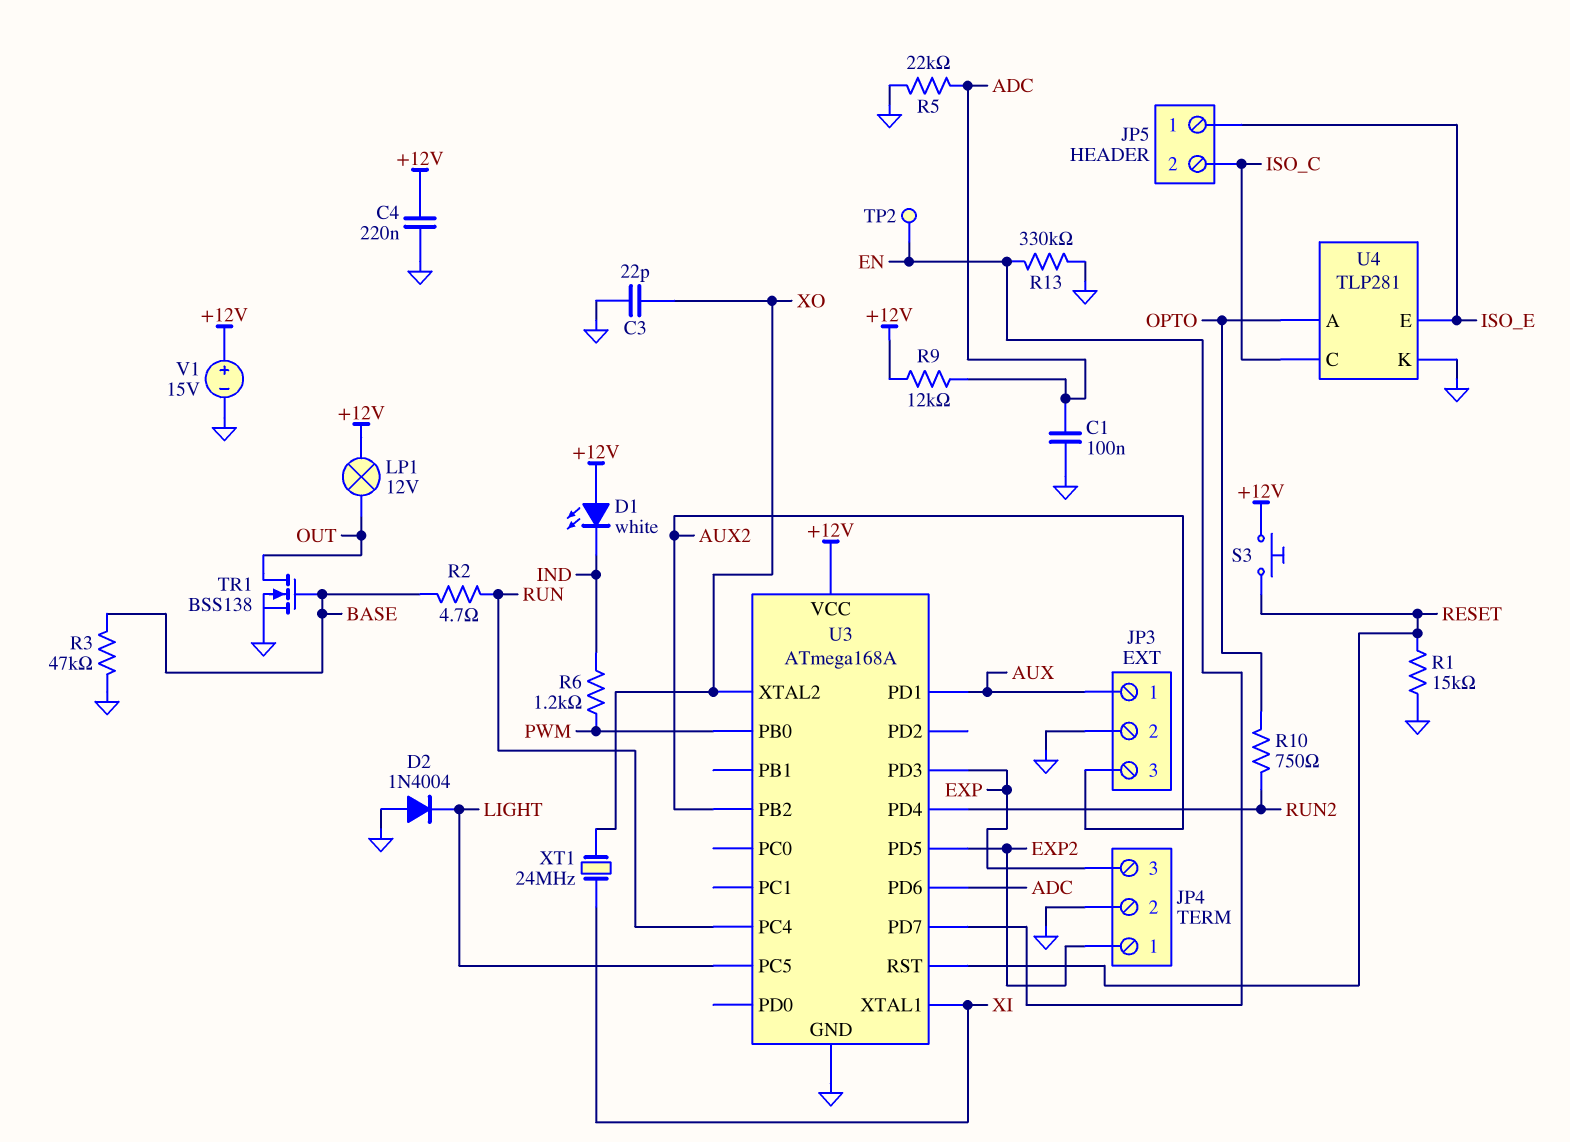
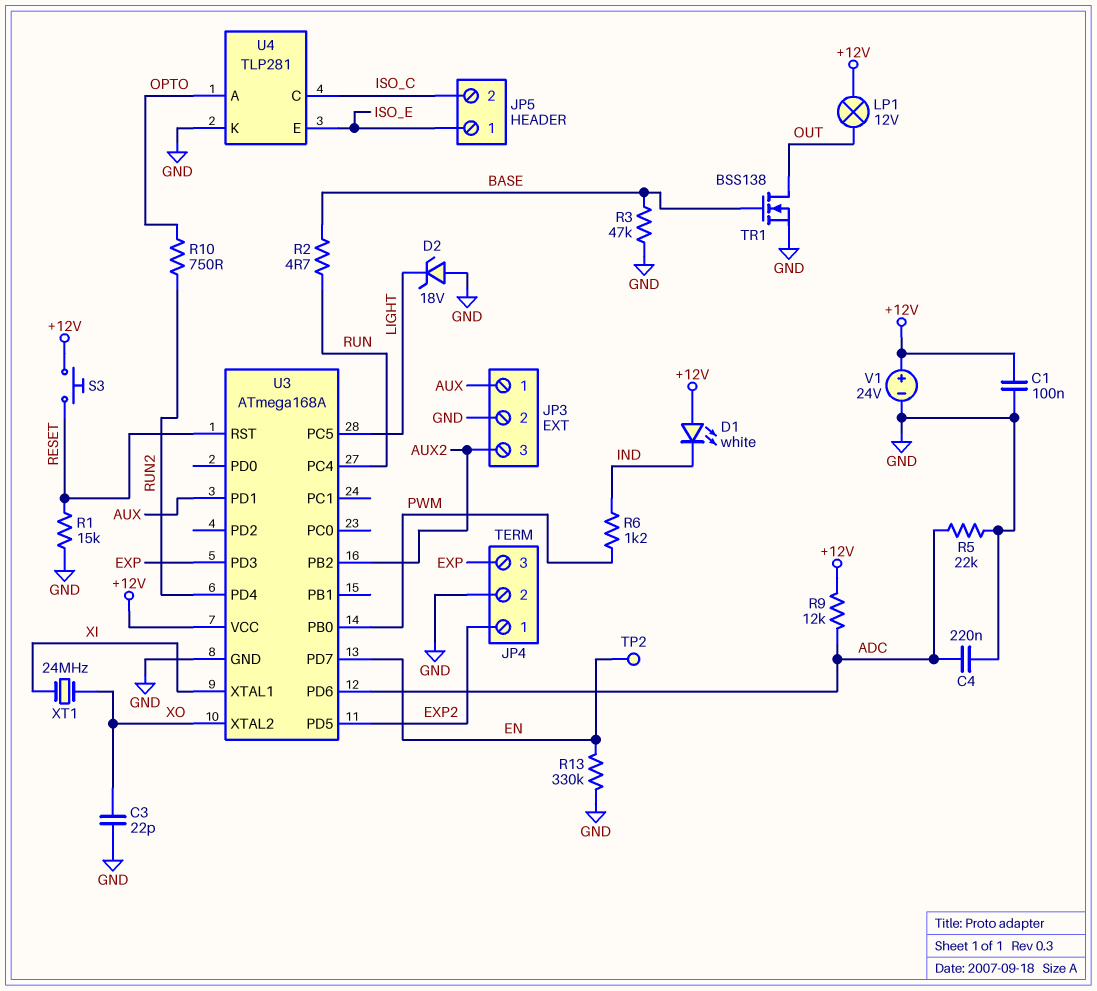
C1: 100nF (ADC, GND) -> 100nF (+12V, GND)
C4: 220nF (+12V, GND) -> 220nF (ADC, GND)
D2: diode 1N4004 (A GND, K LIGHT) -> zener 18V (A GND, K LIGHT)
V1: 15V (plus +12V, minus GND) -> 24V (plus +12V, minus GND)

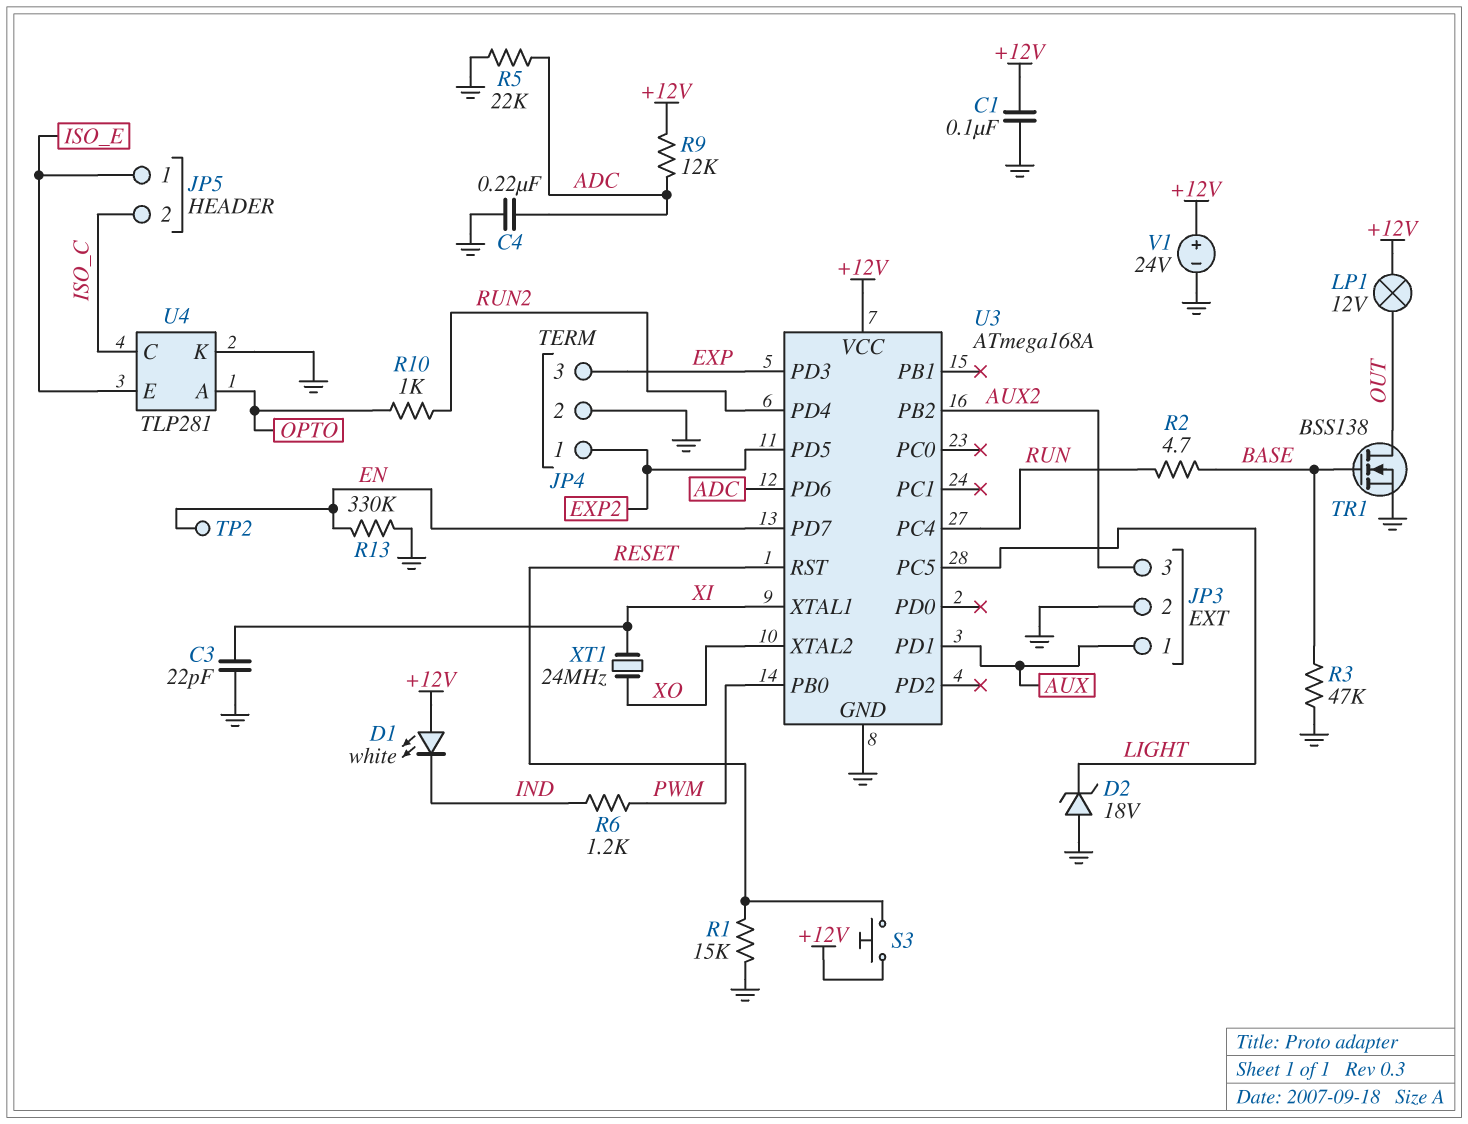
C3: 22pF (GND, XO) -> 22pF (GND, XI)
R10: 750 (OPTO, RUN2) -> 1k (OPTO, RUN2)

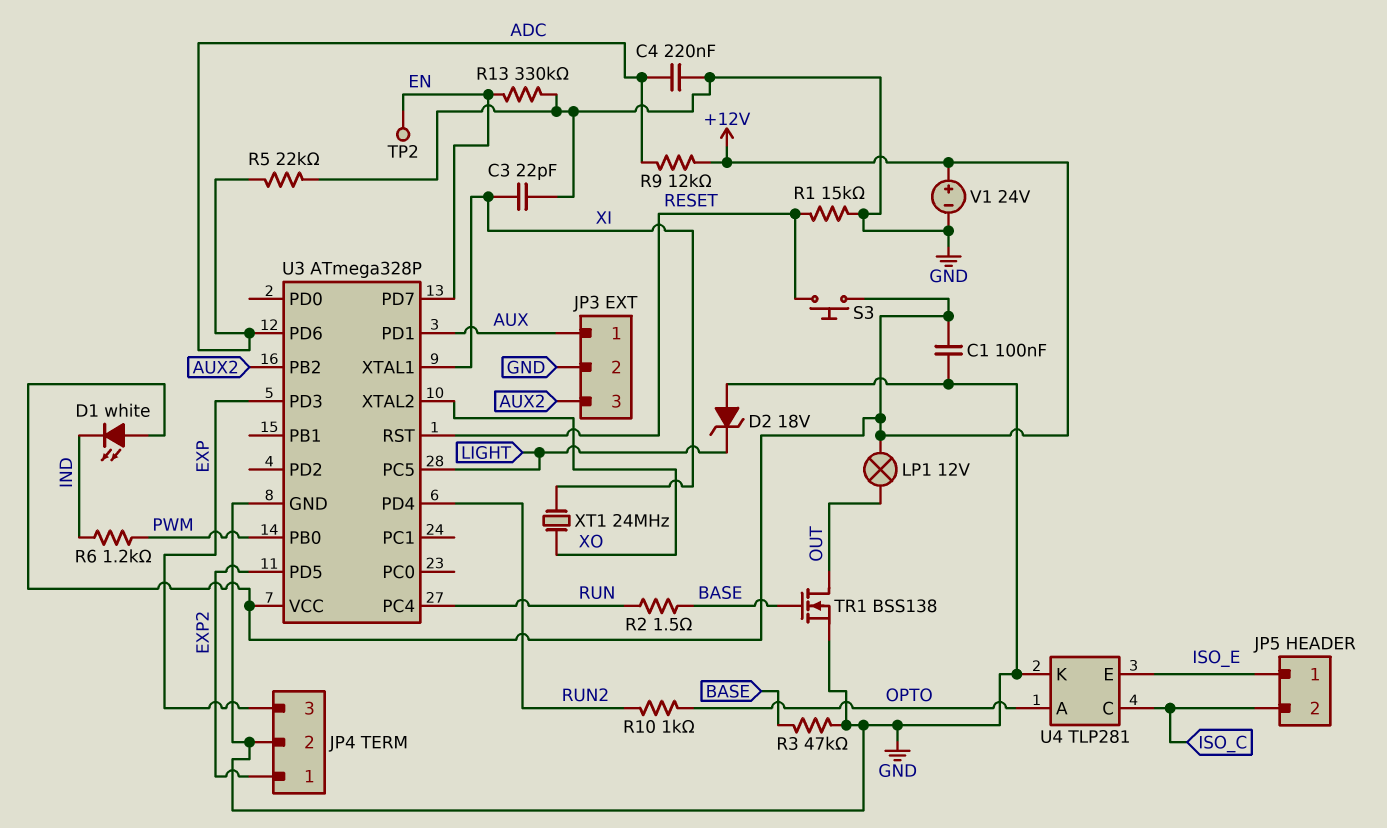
R2: 4.7 (BASE, RUN) -> 1.5 (BASE, RUN)
U3: ATmega168A -> ATmega328P

